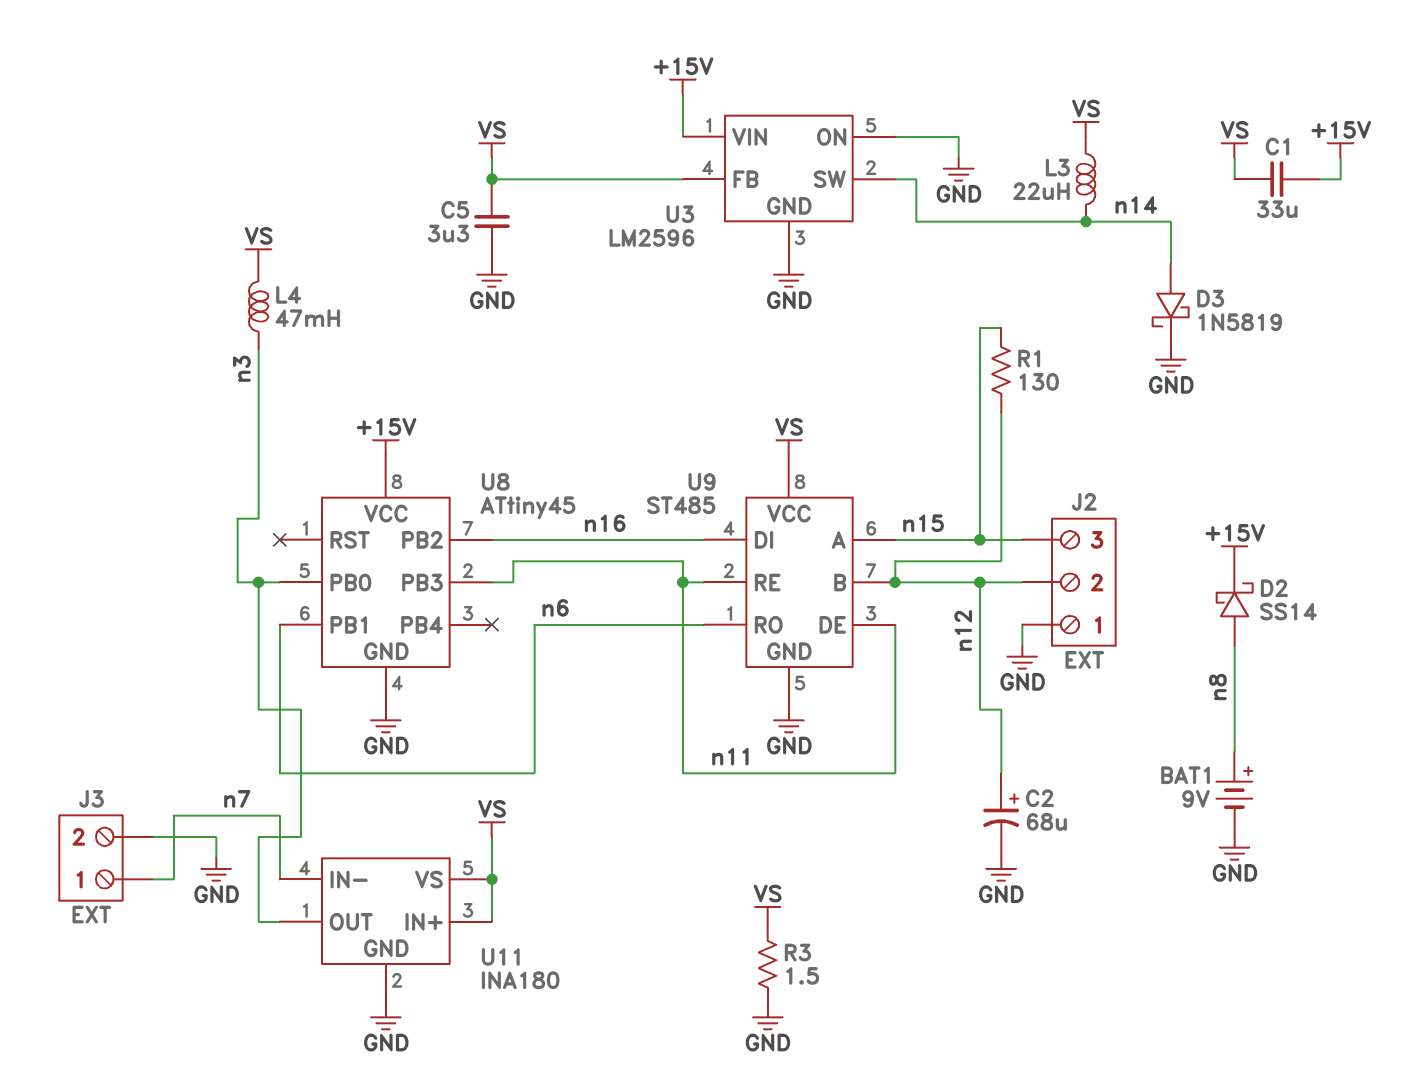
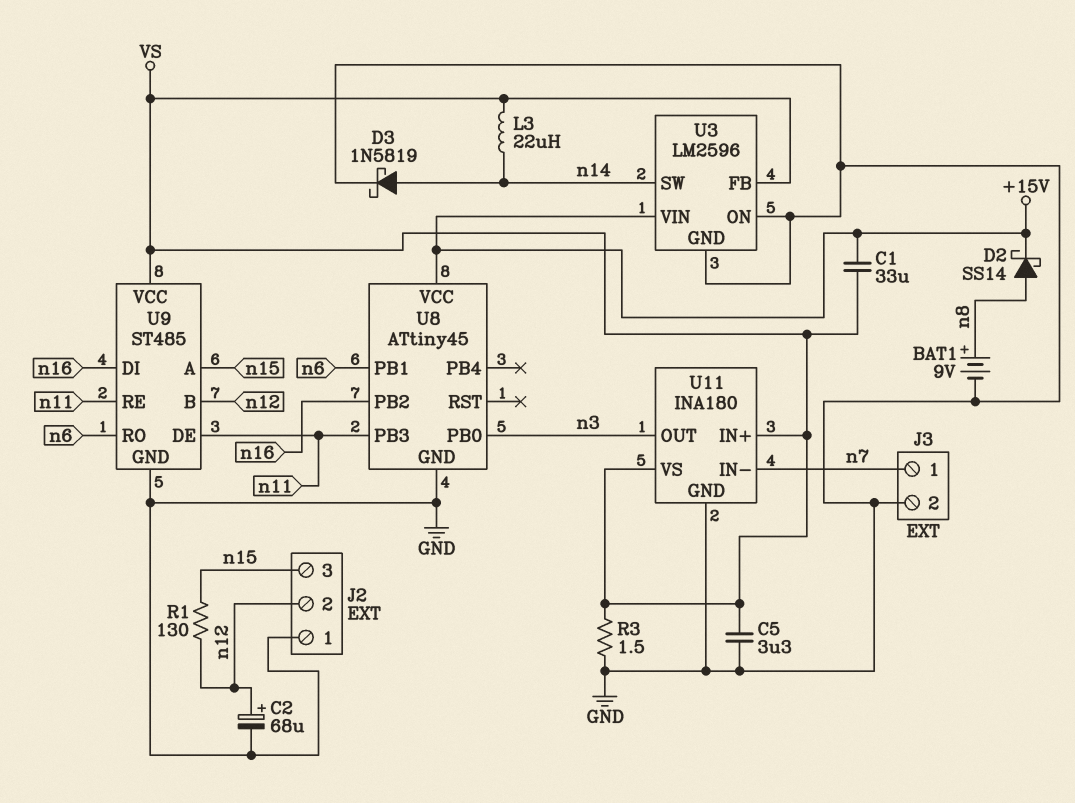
L4: 47mH (VS, n3) -> none

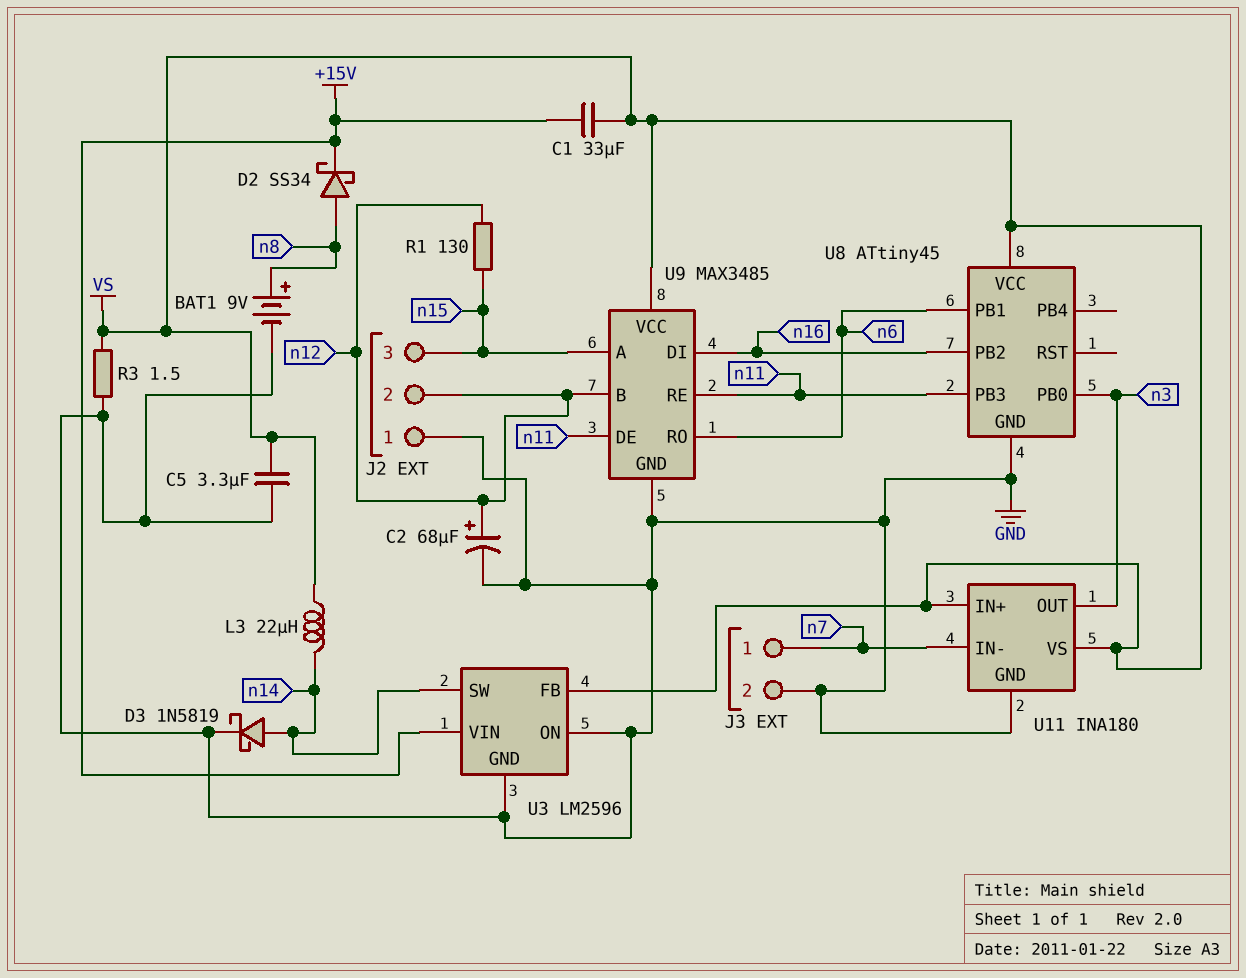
D2: schottky SS14 (A n8, K +15V) -> schottky SS34 (A n8, K +15V)
U8 pin VCC: +15V -> VS
U9: ST485 -> MAX3485

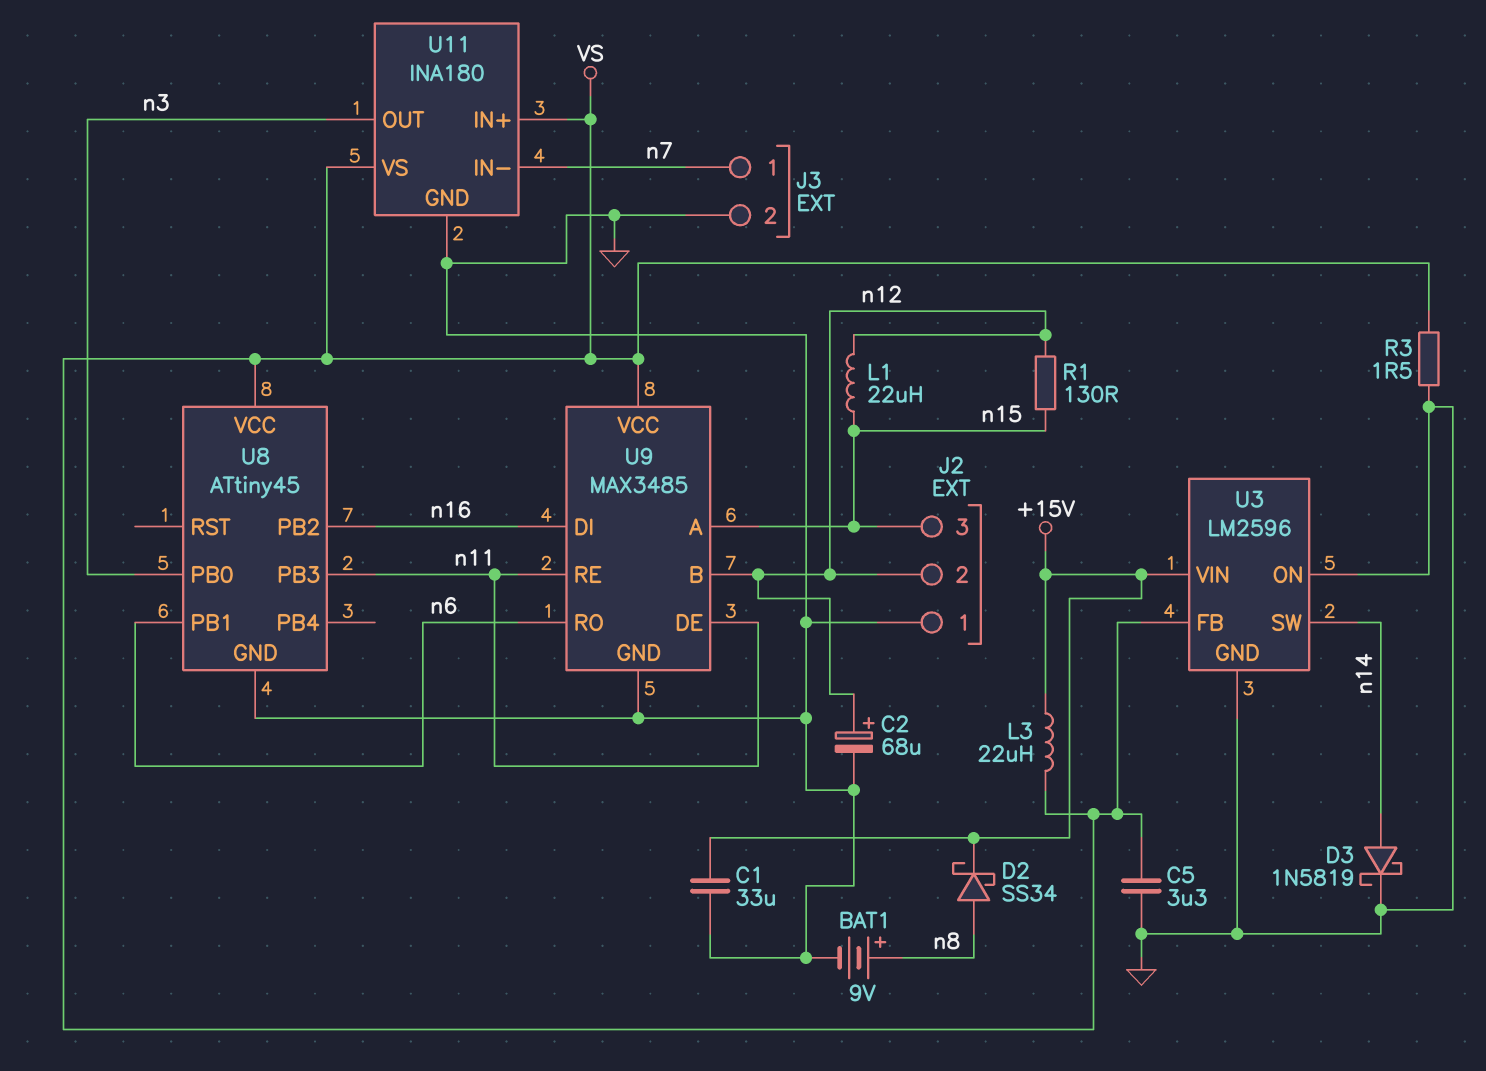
C1: 33uF (+15V, VS) -> 33uF (+15V, GND)
L1: none -> 22uH (n12, n15)
L3: 22uH (VS, n14) -> 22uH (+15V, VS)

